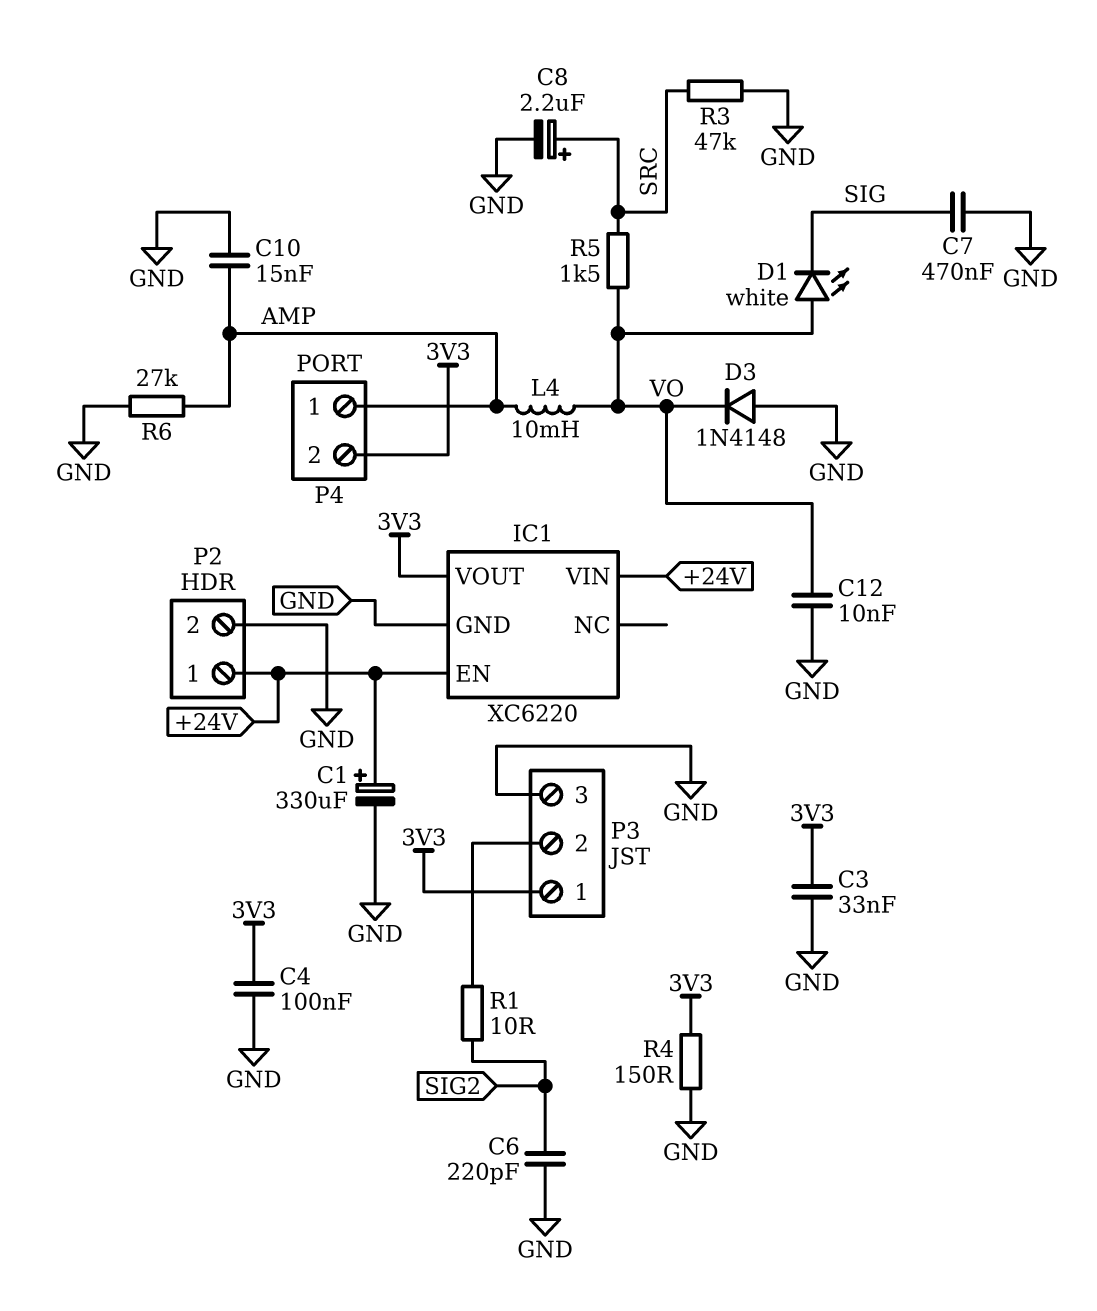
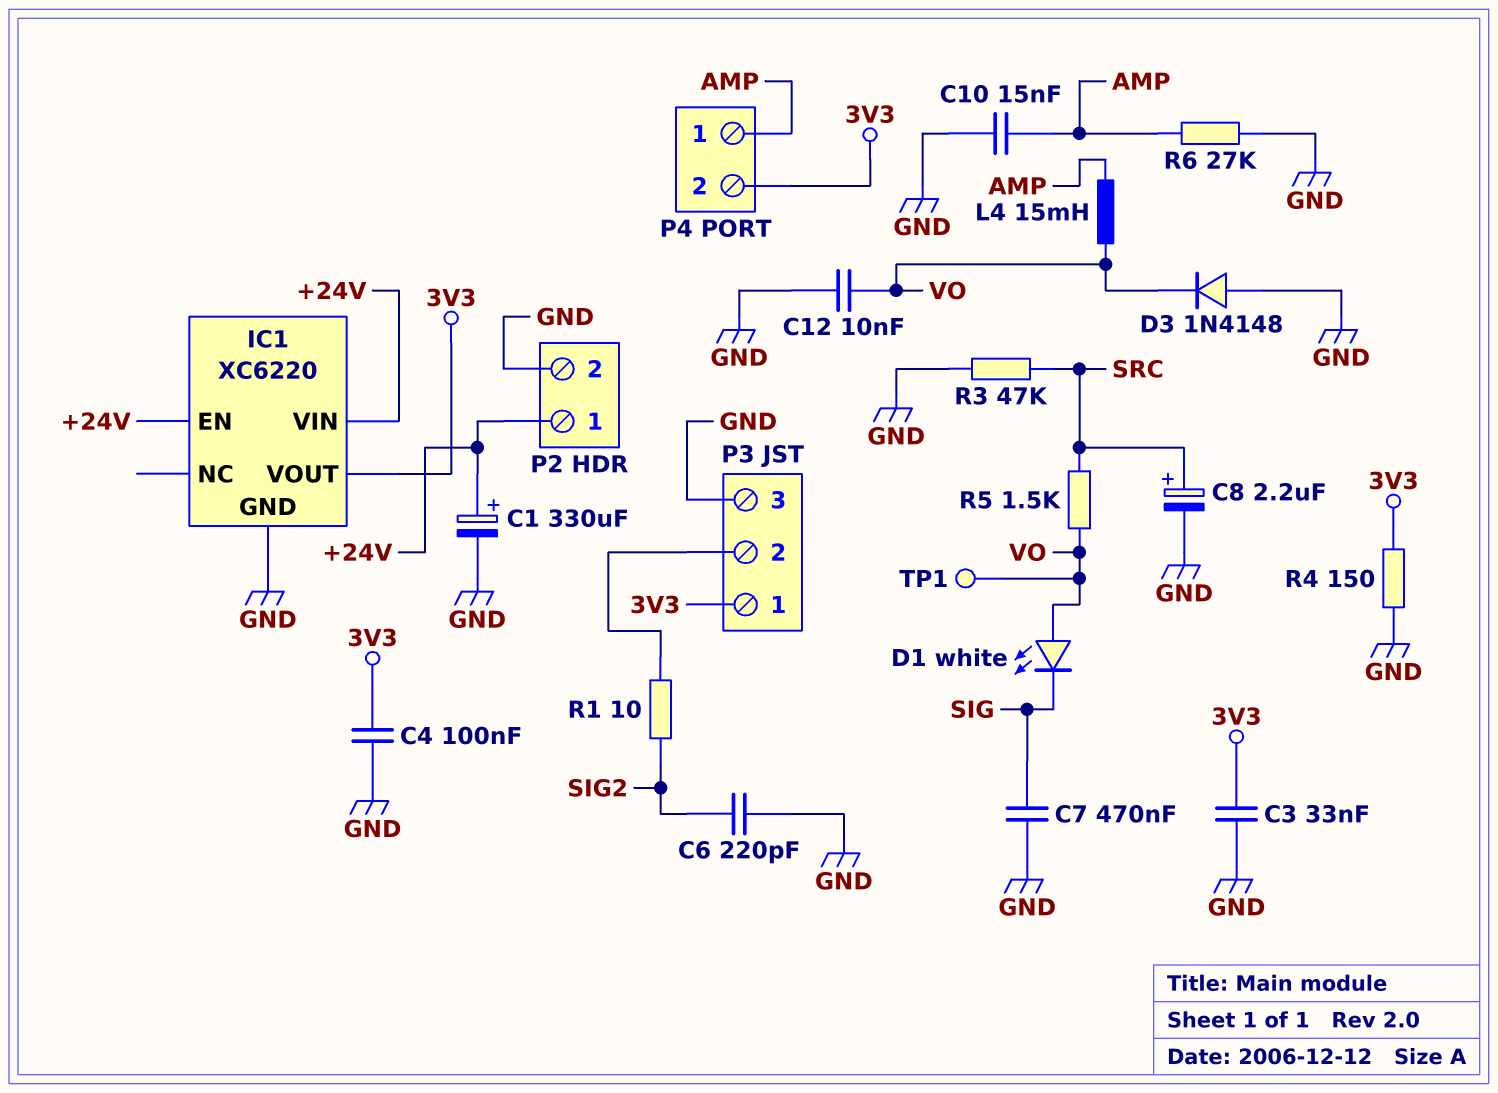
L4: 10mH (AMP, VO) -> 15mH (AMP, VO)
TP1: none -> test point (VO)

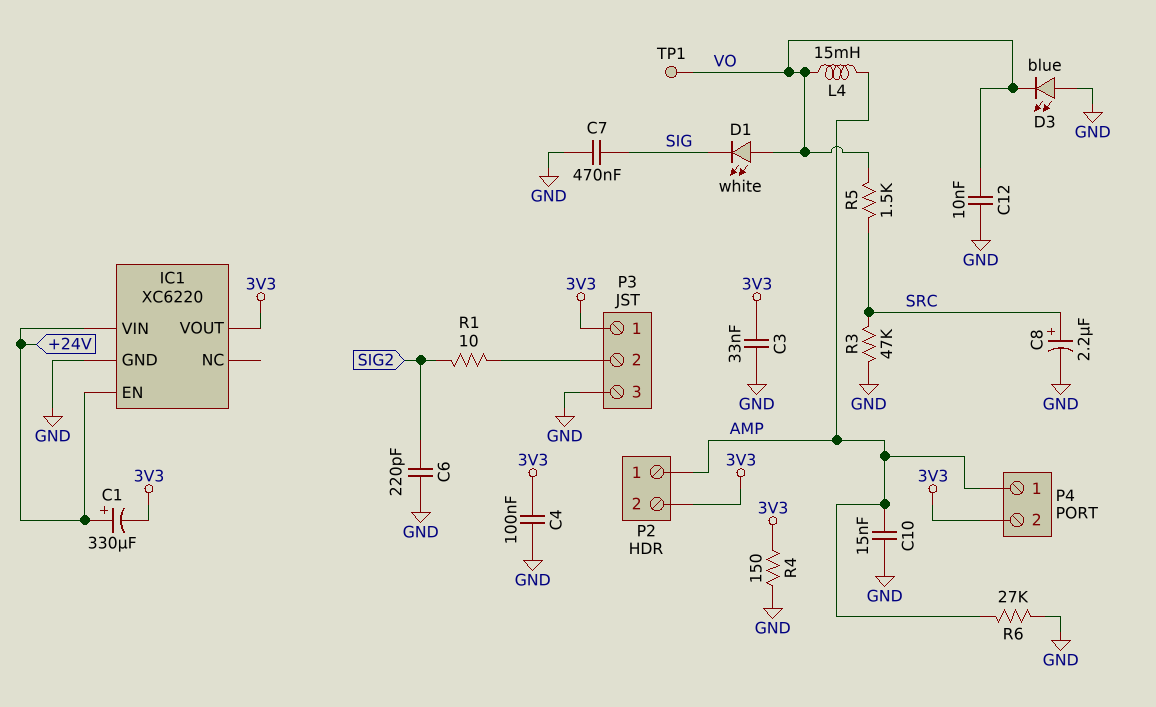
C1: 330uF (plus +24V, minus GND) -> 330uF (plus +24V, minus 3V3)
D3: diode 1N4148 (A GND, K VO) -> LED blue (A GND, K VO)
P2 pin 1: +24V -> AMP
P2 pin 2: GND -> 3V3

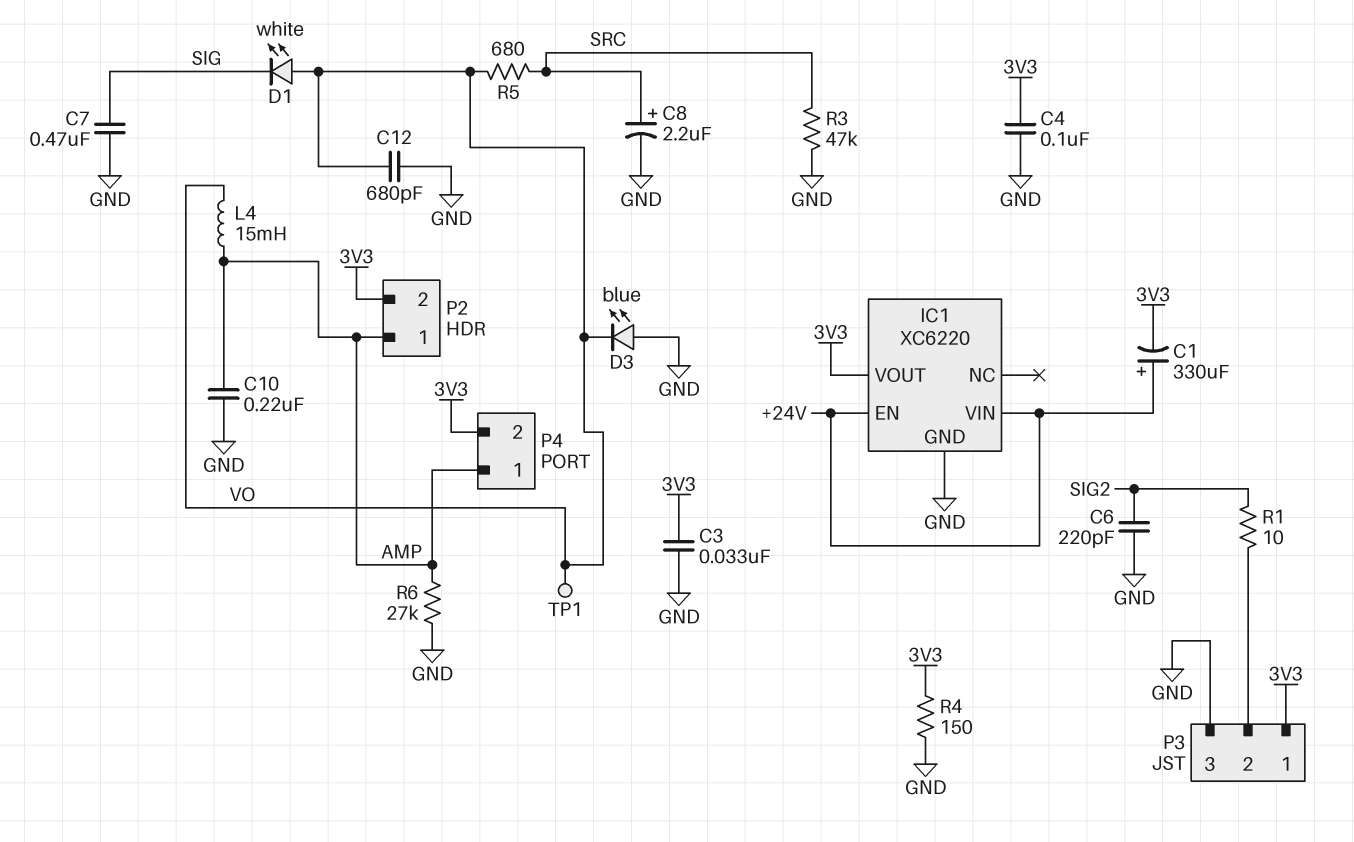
C10: 15nF (AMP, GND) -> 220nF (AMP, GND)
C12: 10nF (GND, VO) -> 680pF (GND, VO)
R5: 1.5k (SRC, VO) -> 680 (SRC, VO)

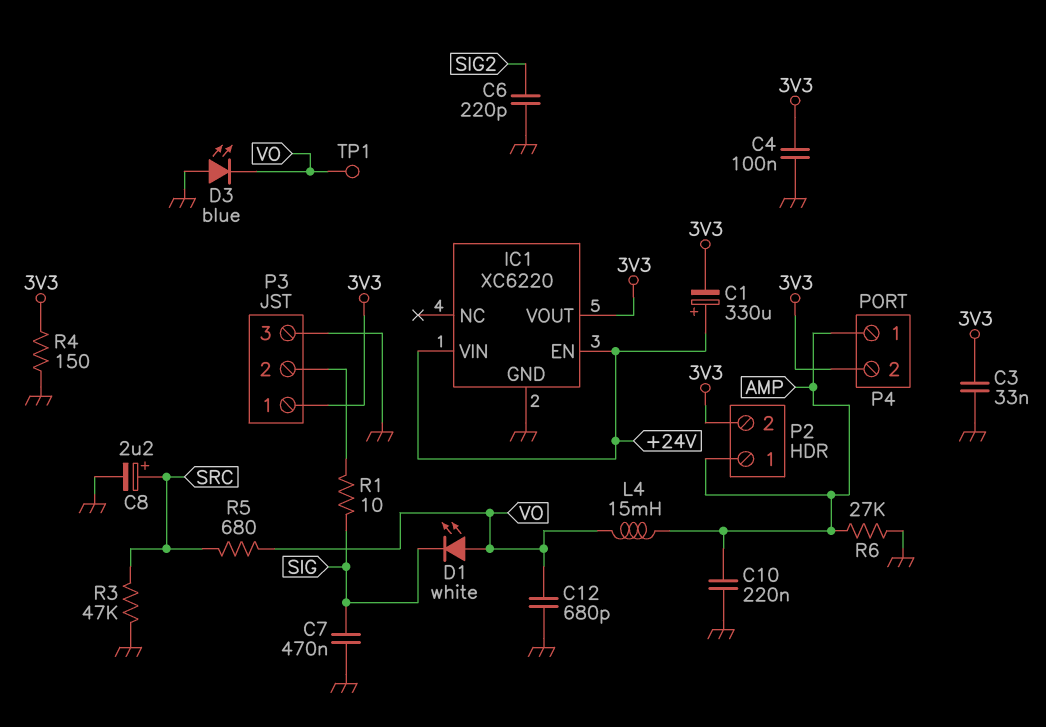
R1: 10 (P3/2, SIG2) -> 10 (P3/2, SIG)

